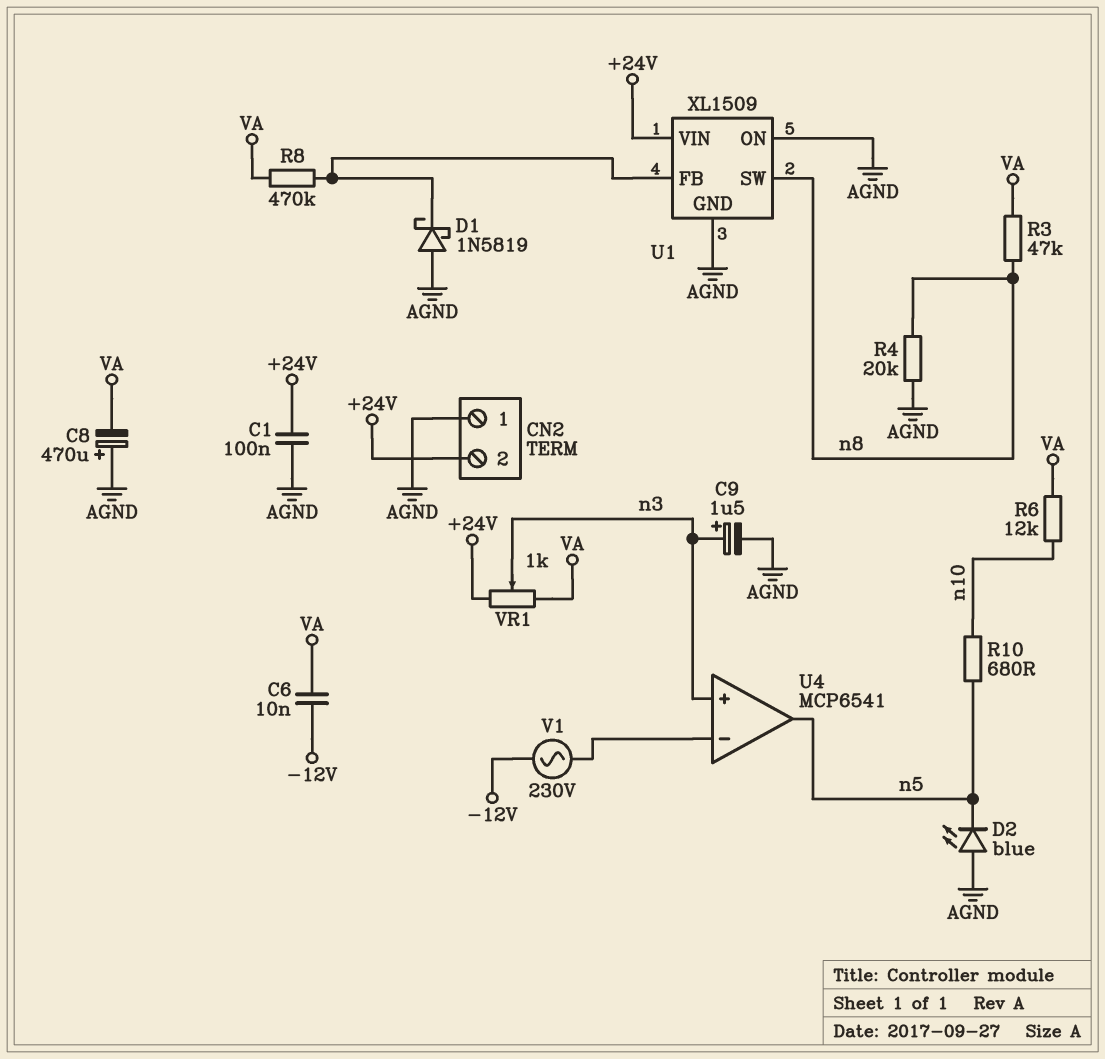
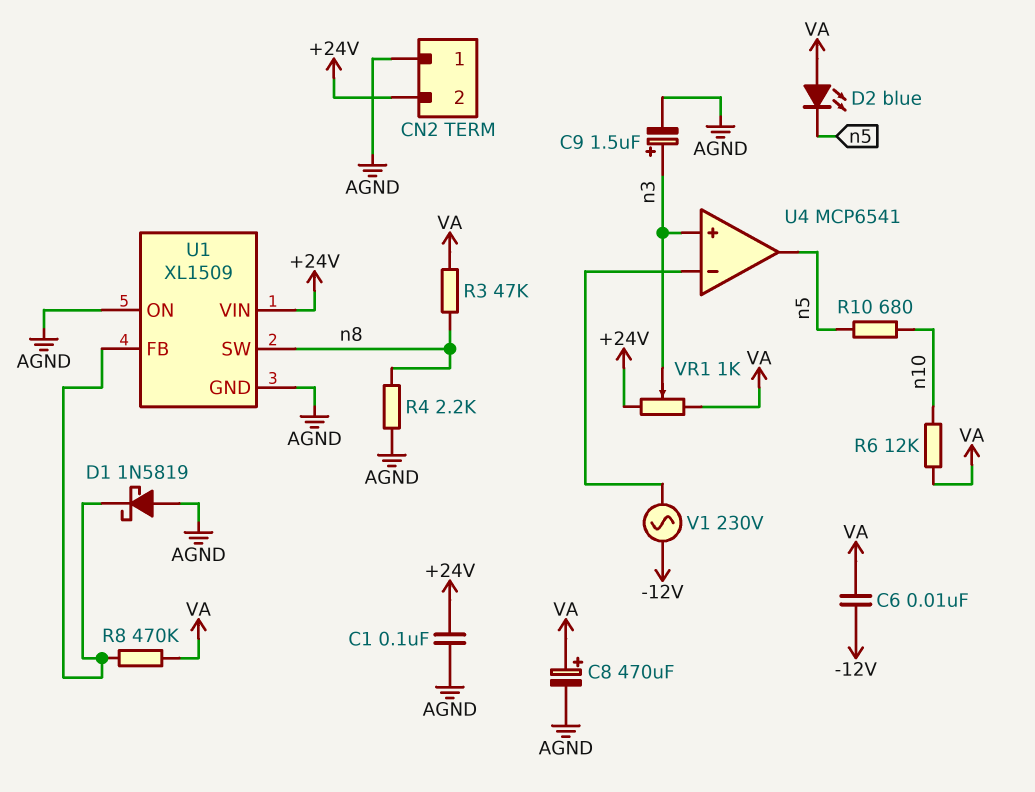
C8: 470uF (plus AGND, minus VA) -> 470uF (plus VA, minus AGND)
D2: LED blue (A AGND, K n5) -> LED blue (A VA, K n5)
R4: 20k (AGND, n8) -> 2.2k (AGND, n8)

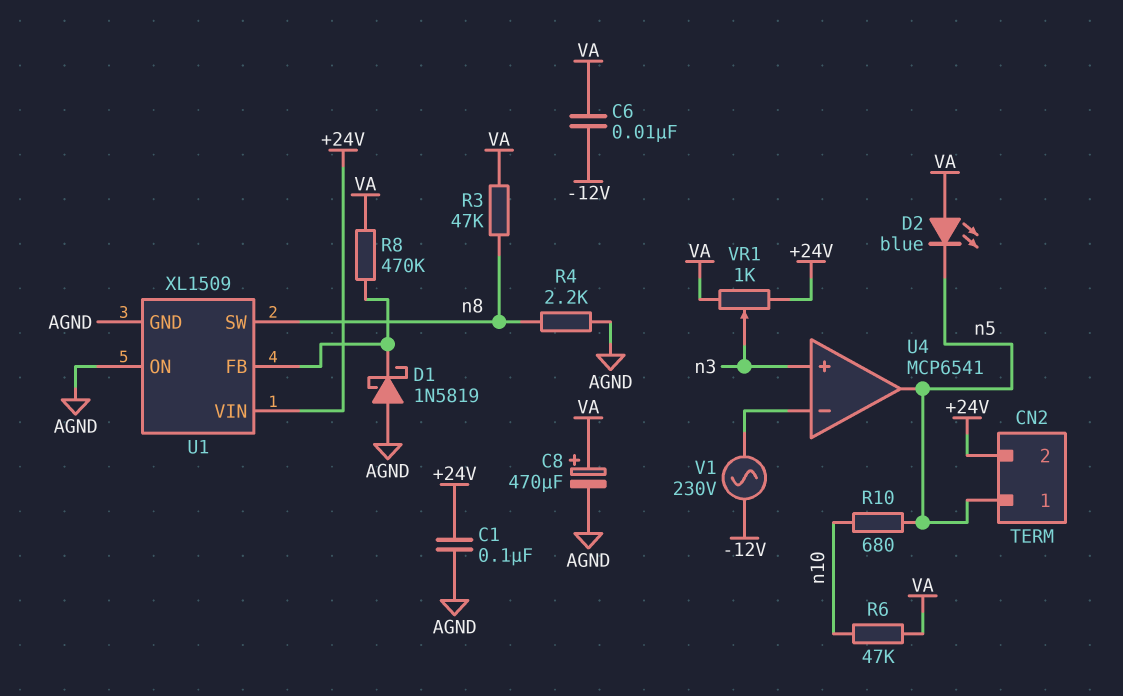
C9: 1.5uF (plus n3, minus AGND) -> none
CN2 pin 1: AGND -> n5
R6: 12k (VA, n10) -> 47k (VA, n10)

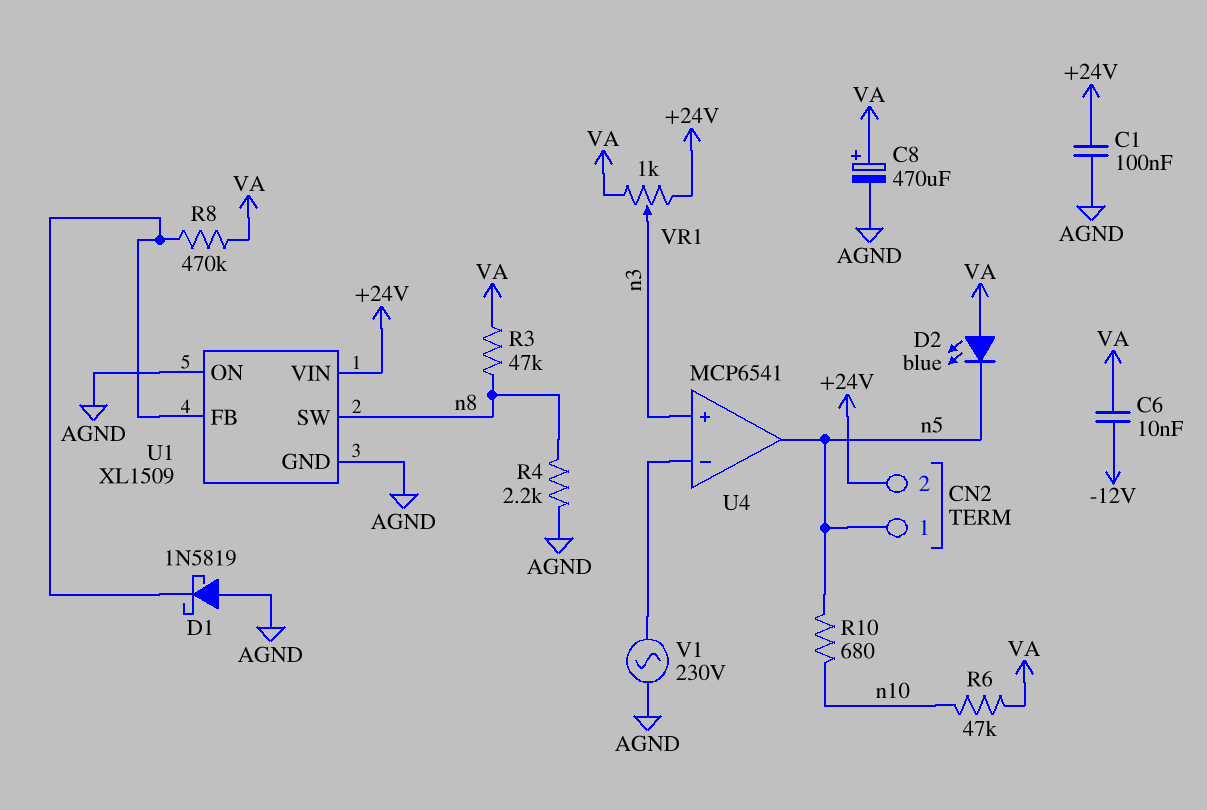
V1: AC 230V (-12V, U4/in-) -> AC 230V (AGND, U4/in-)

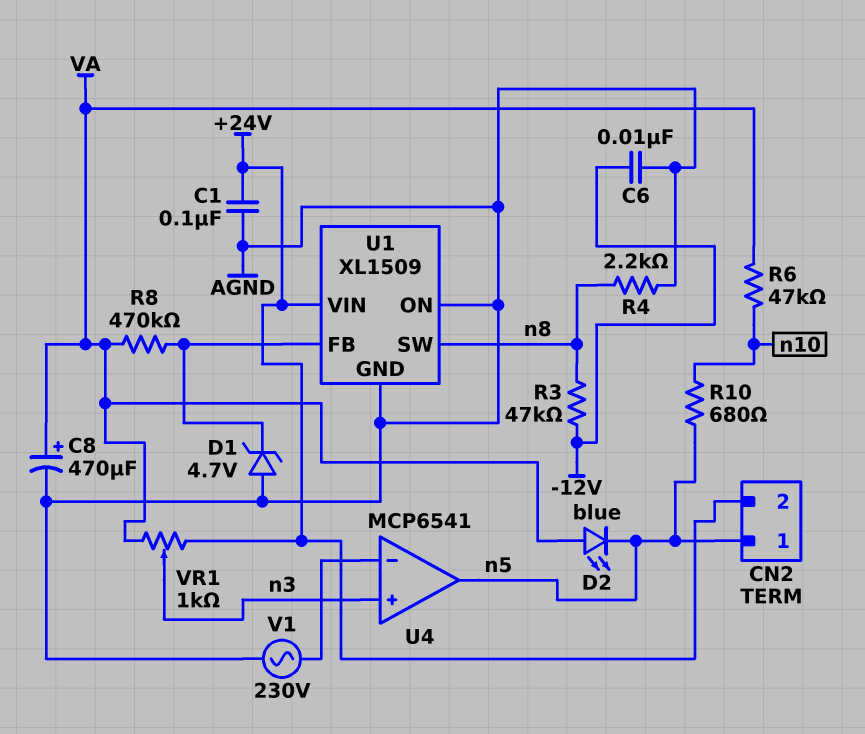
C6: 10nF (-12V, VA) -> 10nF (-12V, AGND)
D1: schottky 1N5819 (A AGND, K U1/FB) -> zener 4.7V (A AGND, K U1/FB)
R3: 47k (VA, n8) -> 47k (-12V, n8)

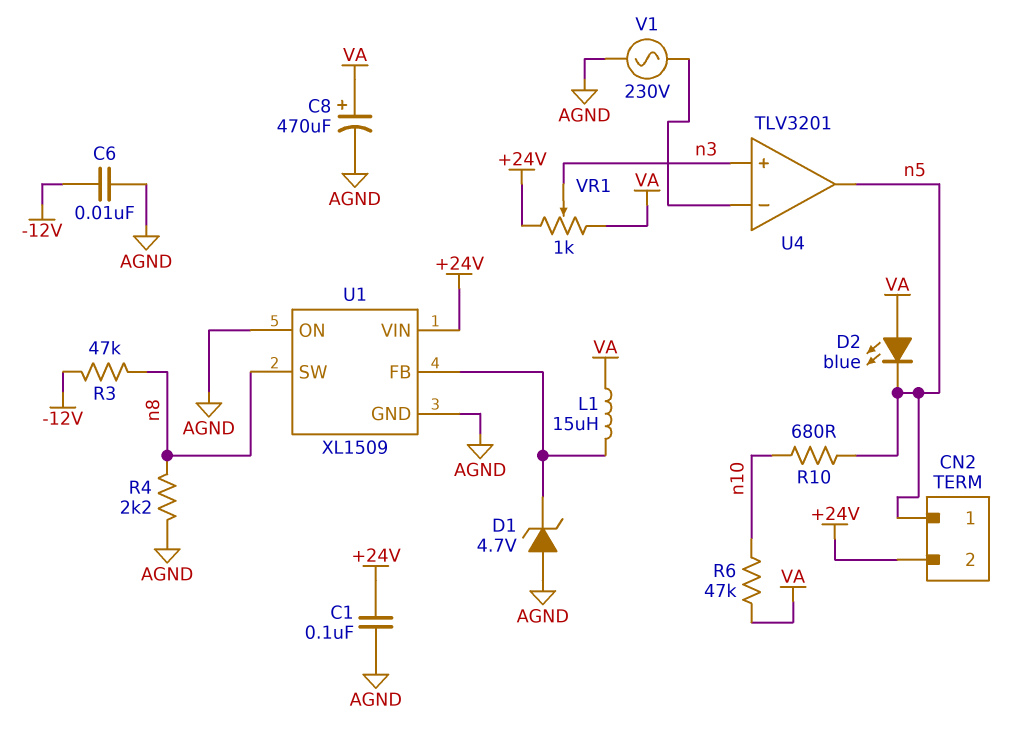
L1: none -> 15uH (U1/FB, VA)
R8: 470k (U1/FB, VA) -> none
U4: MCP6541 -> TLV3201

